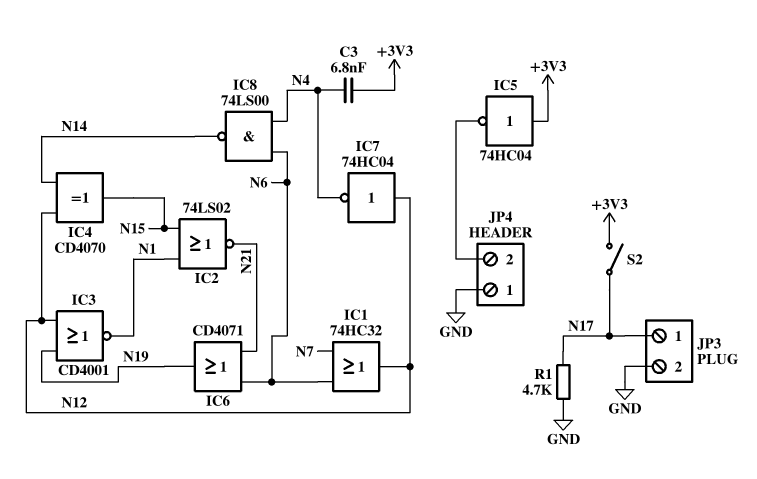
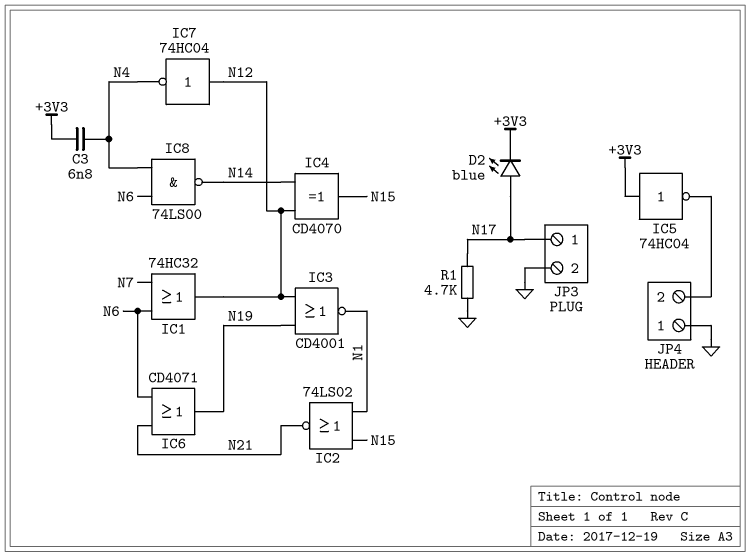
D2: none -> LED blue (A N17, K +3V3)
S2: switch (+3V3, N17) -> none

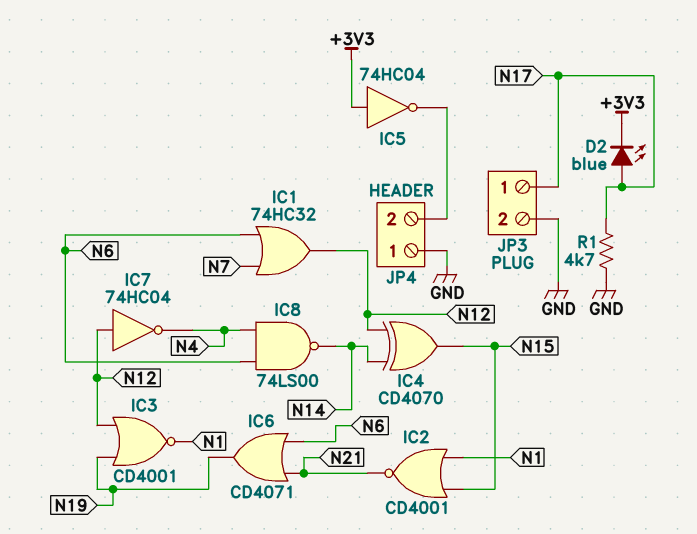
C3: 6.8nF (+3V3, N4) -> none
IC2: NOR 74LS02 (in N1, in N15, out N21) -> NOR CD4001 (in N1, in N15, out N21)

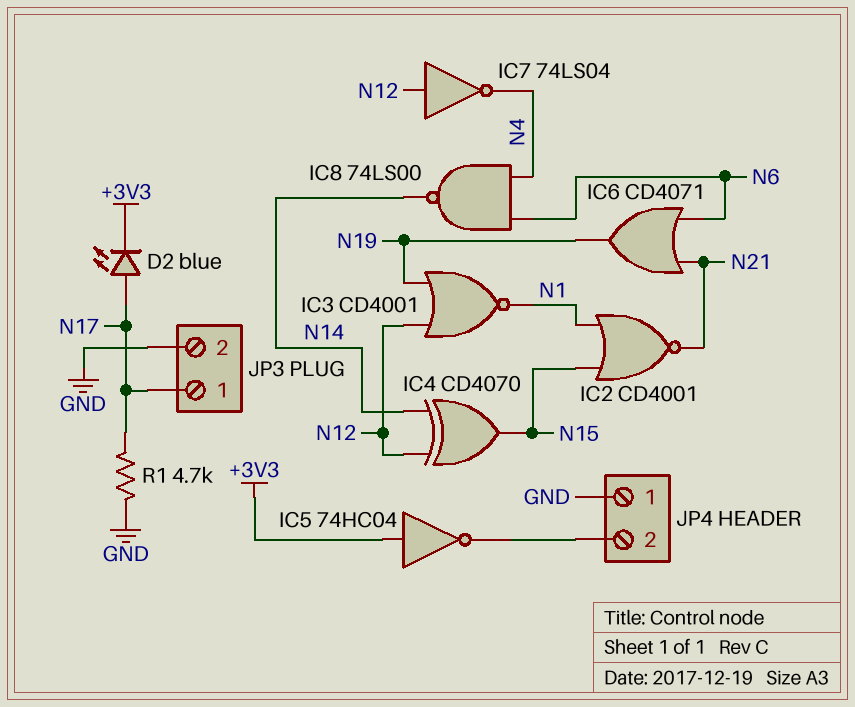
IC1: OR 74HC32 (in N6, in N7, out N12) -> none
IC7: NOT 74HC04 (in N12, out N4) -> NOT 74LS04 (in N12, out N4)

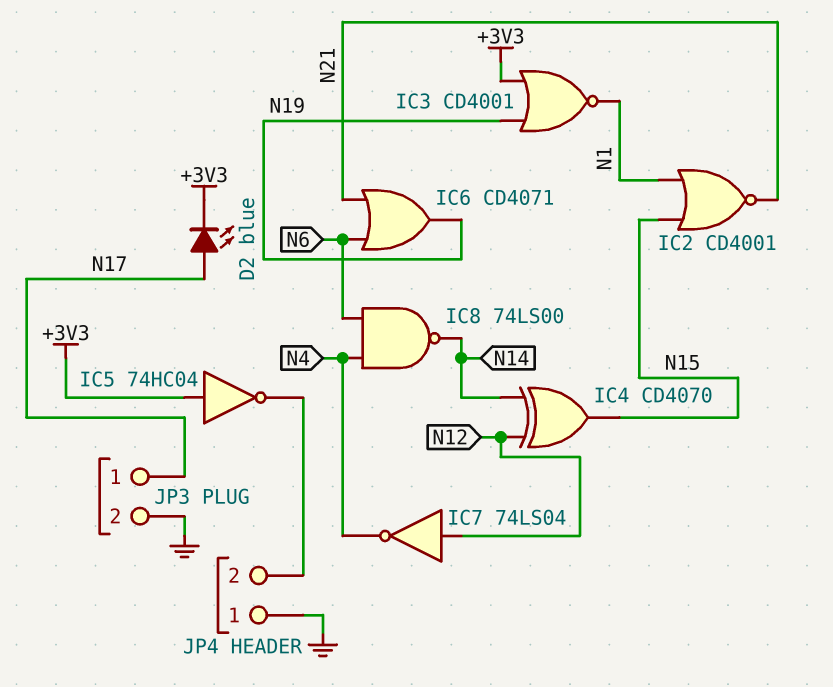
IC3: NOR CD4001 (in N12, in N19, out N1) -> NOR CD4001 (in +3V3, in N19, out N1)
R1: 4.7k (GND, N17) -> none

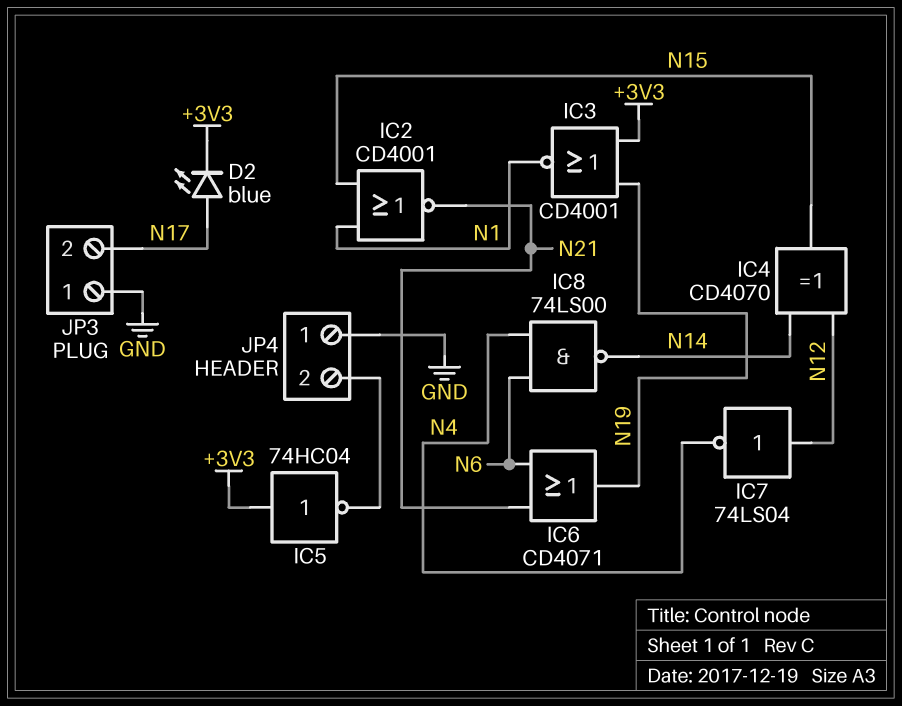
JP3 pin 1: N17 -> GND
JP3 pin 2: GND -> N17

